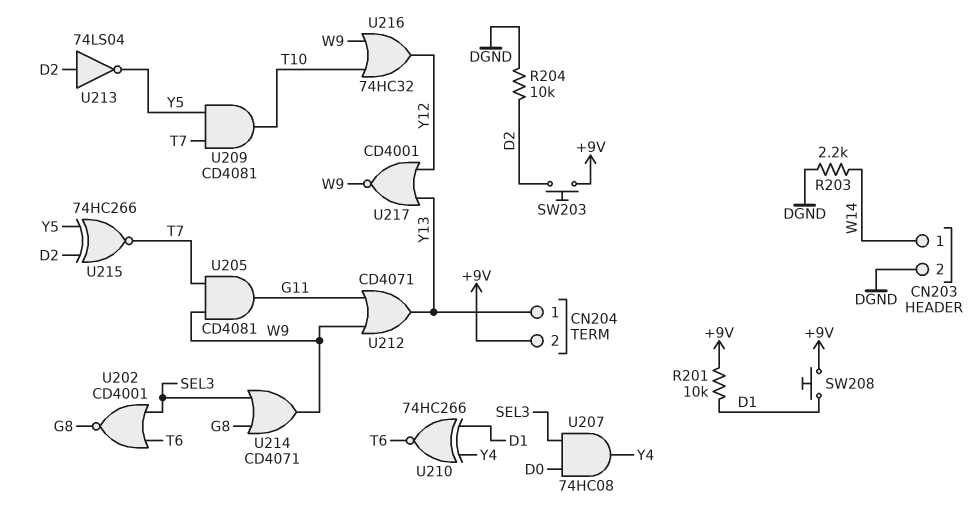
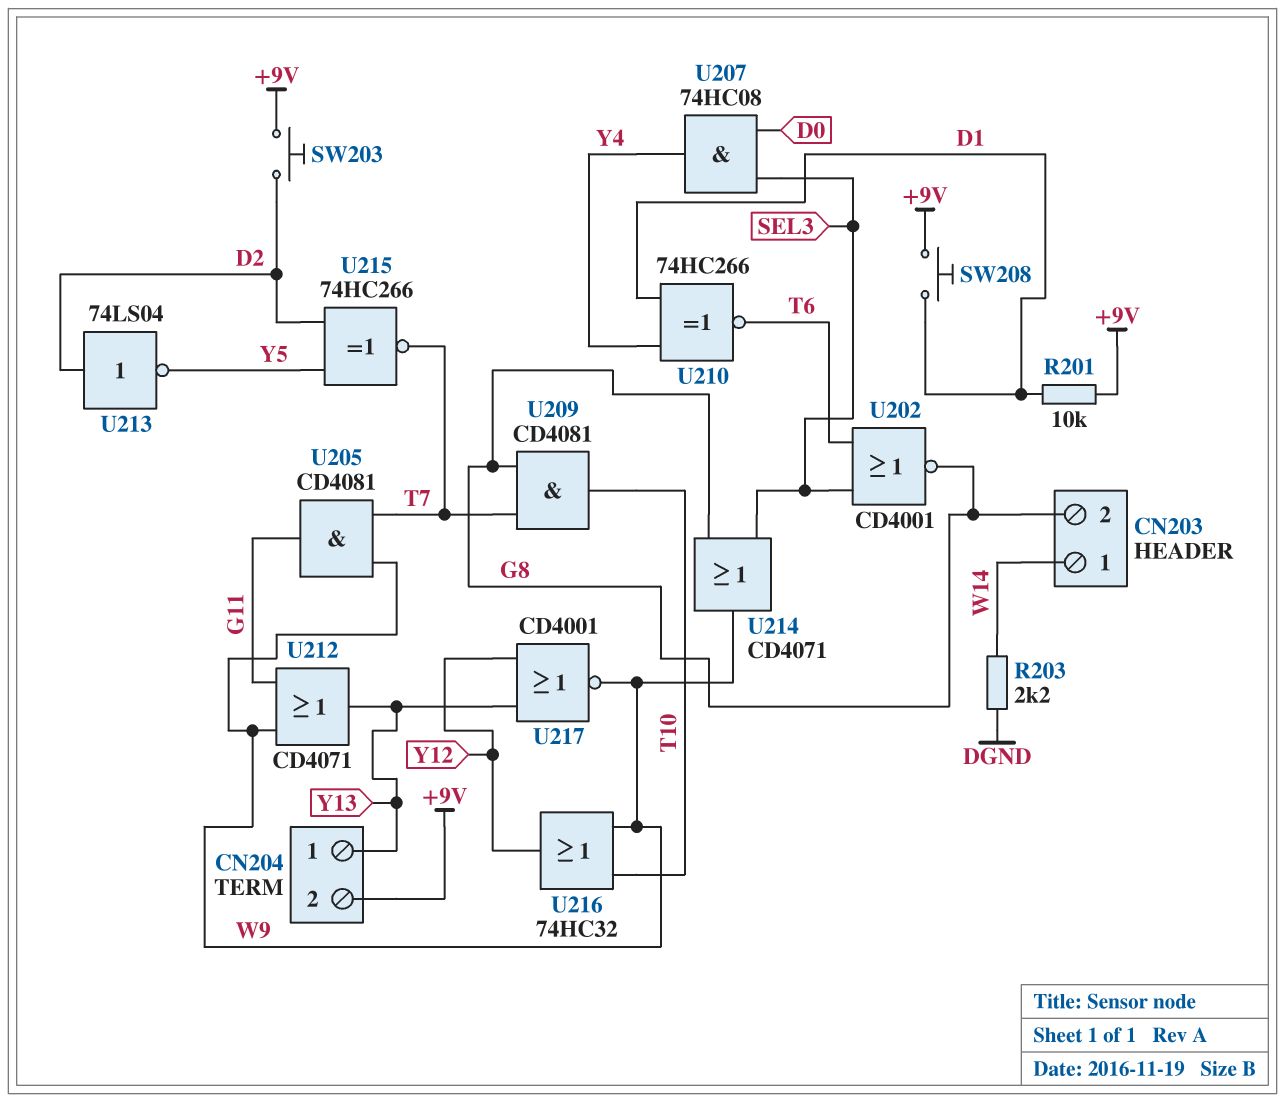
CN203 pin 2: DGND -> G8
R204: 10k (D2, DGND) -> none
U209: AND CD4081 (in T7, in Y5, out T10) -> AND CD4081 (in G8, in T7, out T10)

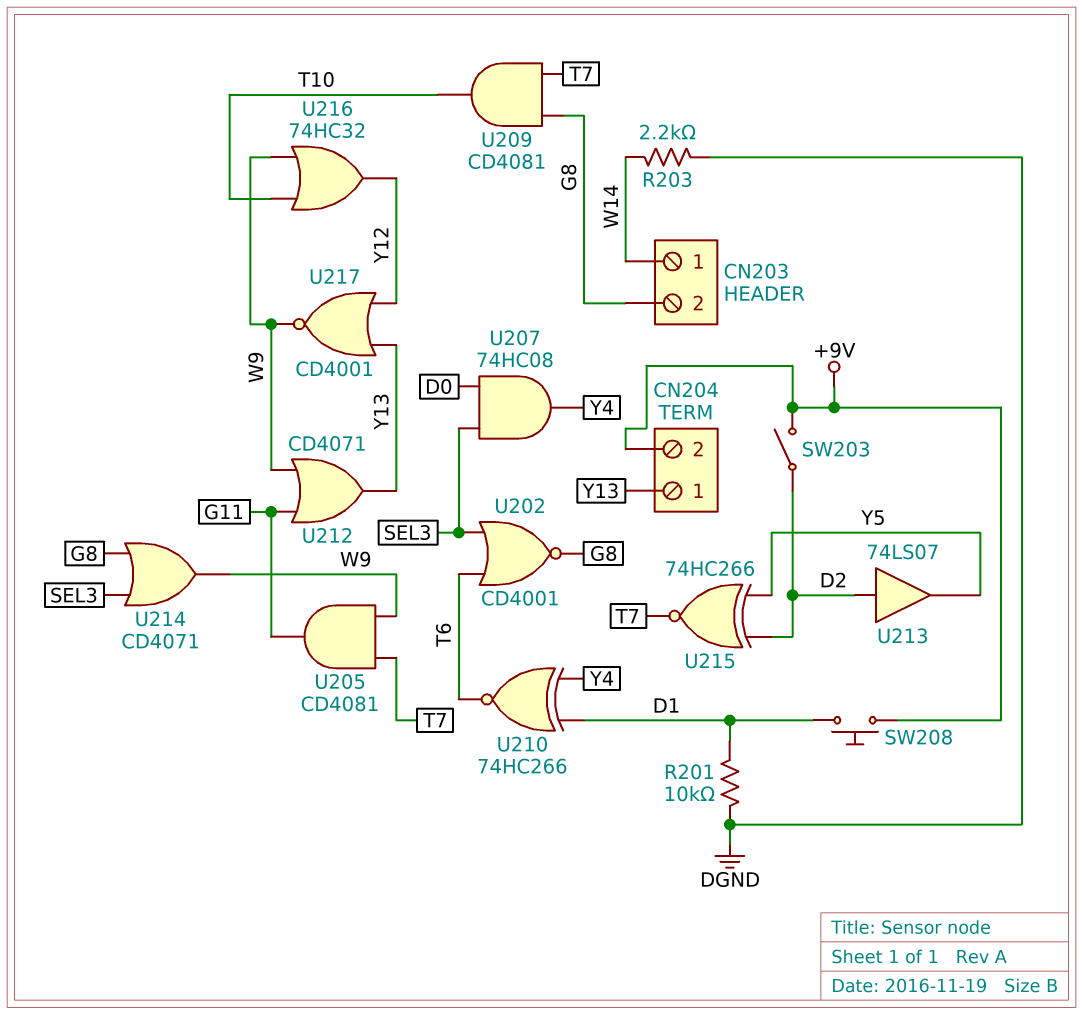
R201: 10k (+9V, D1) -> 10k (D1, DGND)
SW203: button (+9V, D2) -> switch (+9V, D2)
U213: NOT 74LS04 (in D2, out Y5) -> buffer 74LS07 (in D2, out Y5)

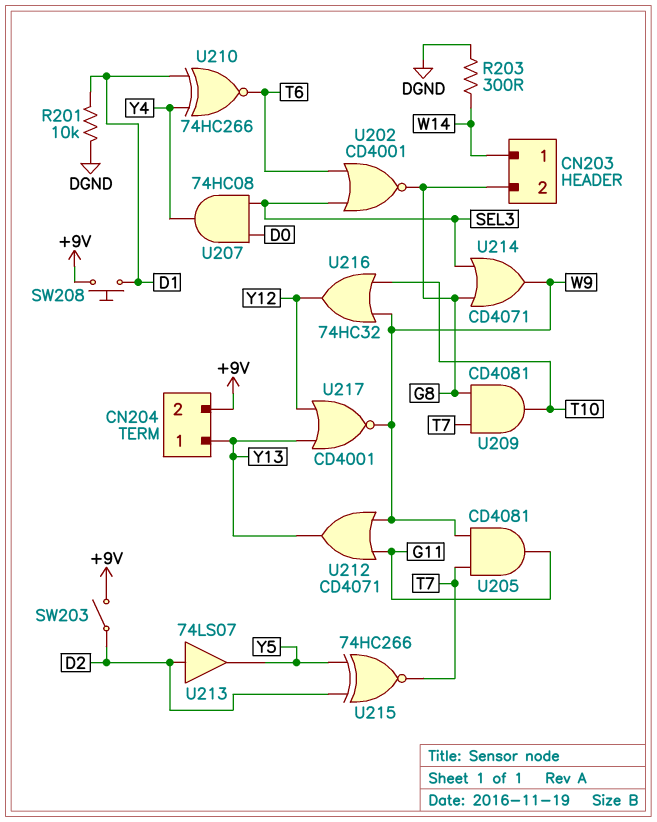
R203: 2.2k (DGND, W14) -> 300 (DGND, W14)

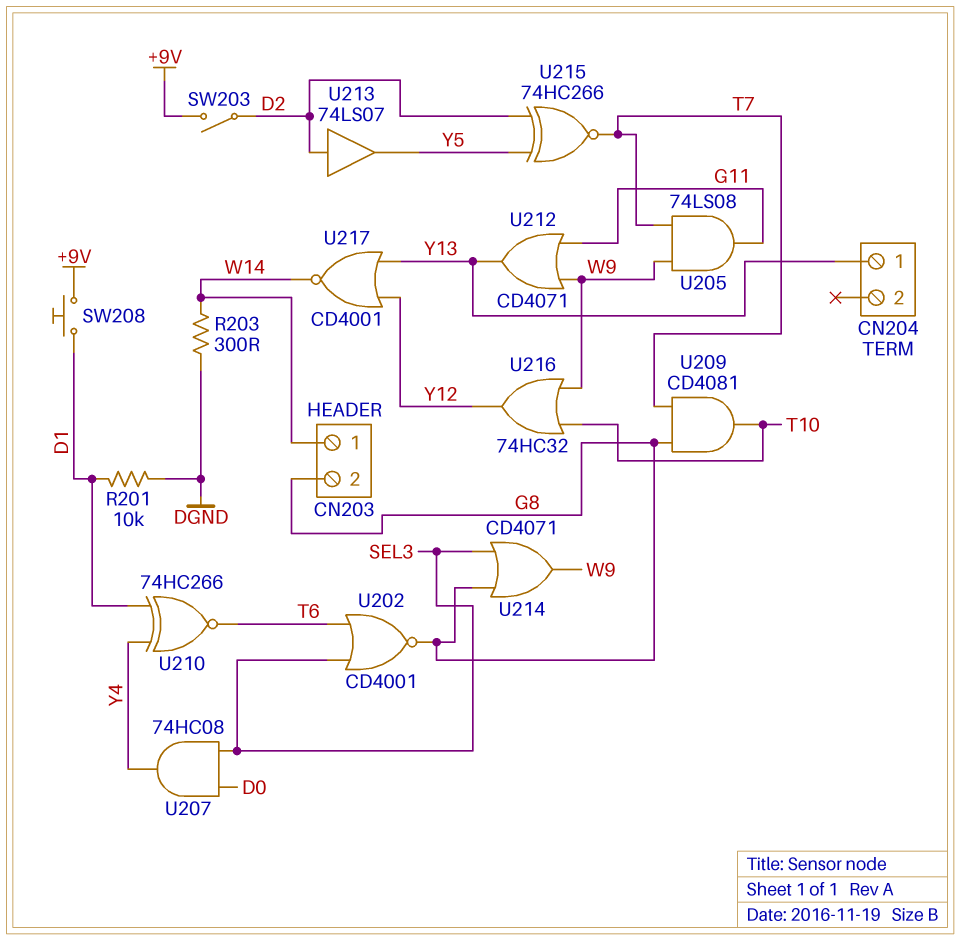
CN204 pin 2: +9V -> none
U205: AND CD4081 (in T7, in W9, out G11) -> AND 74LS08 (in T7, in W9, out G11)
U217: NOR CD4001 (in Y12, in Y13, out W9) -> NOR CD4001 (in Y12, in Y13, out W14)

